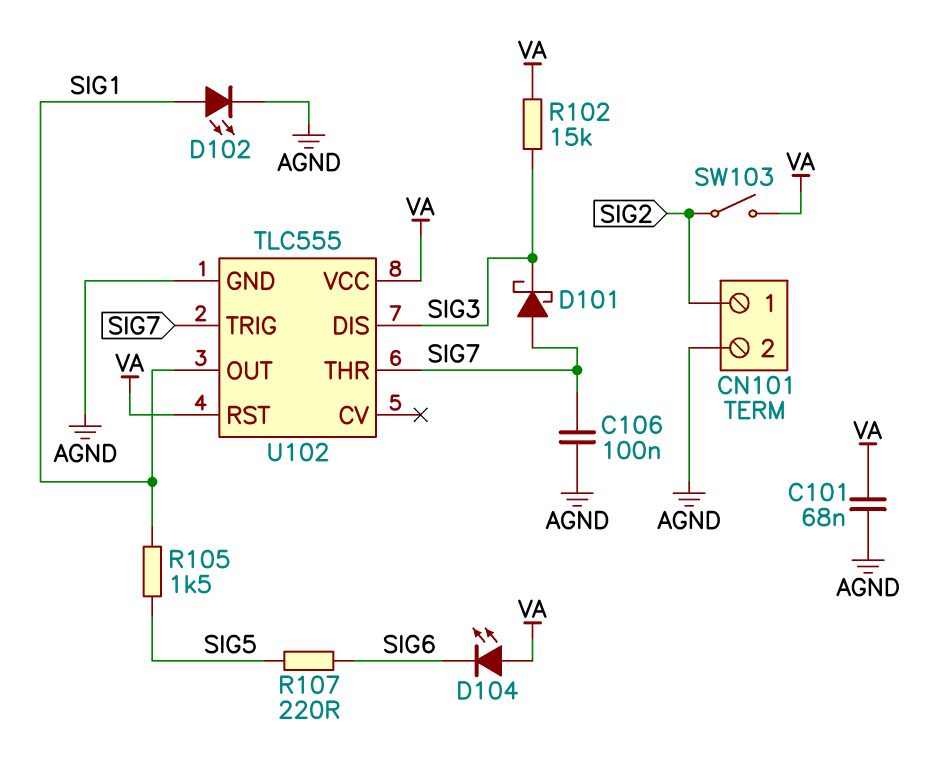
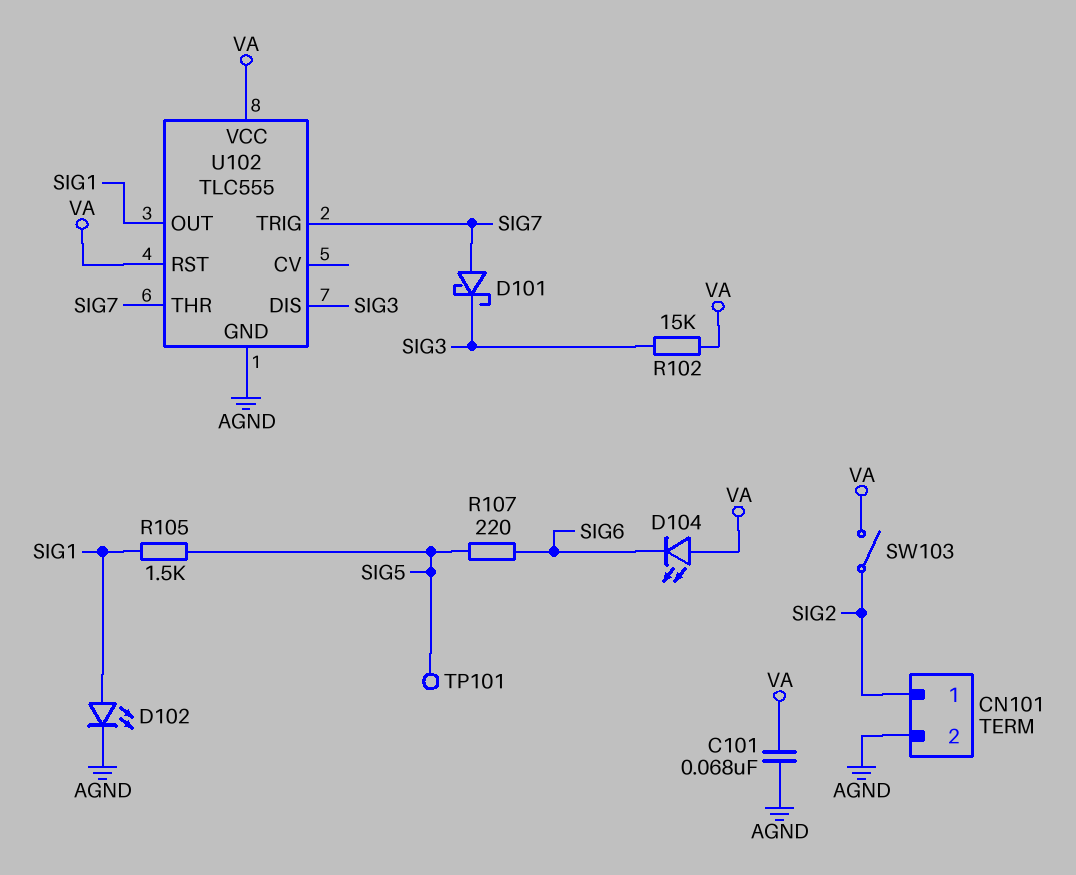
C106: 100nF (AGND, SIG7) -> none
TP101: none -> test point (SIG5)

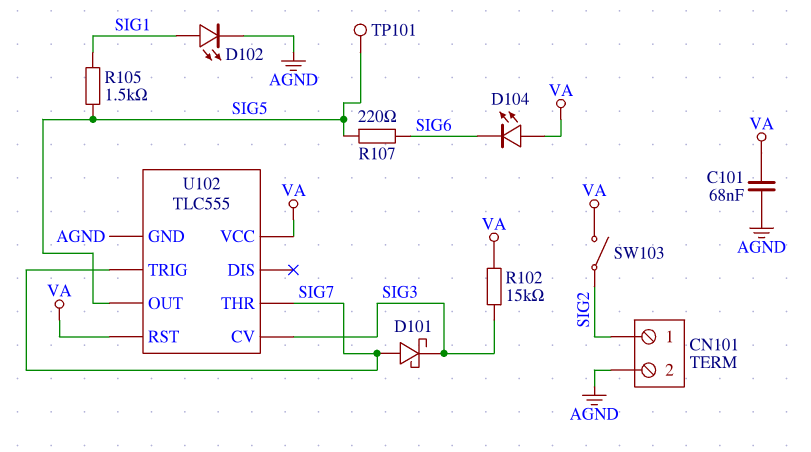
U102 pin CV: none -> SIG3
U102 pin DIS: SIG3 -> none
U102 pin OUT: SIG1 -> SIG5

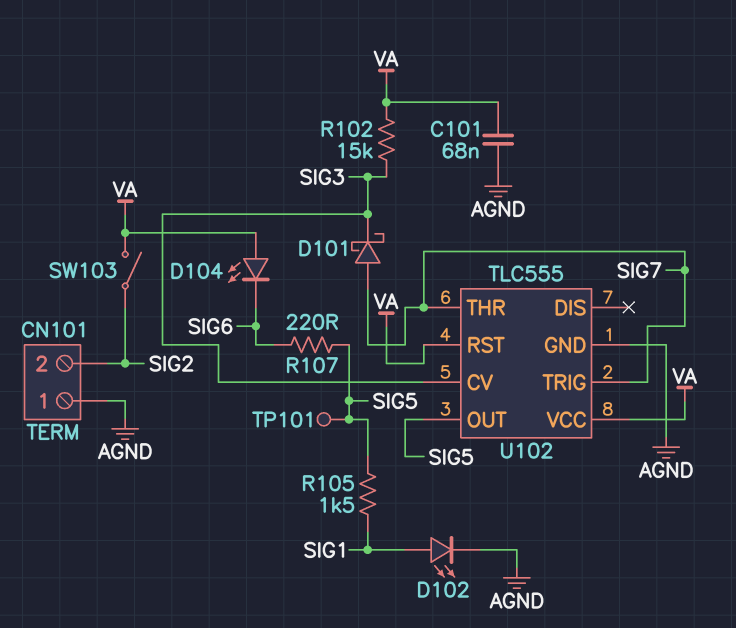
CN101 pin 1: SIG2 -> AGND
CN101 pin 2: AGND -> SIG2

